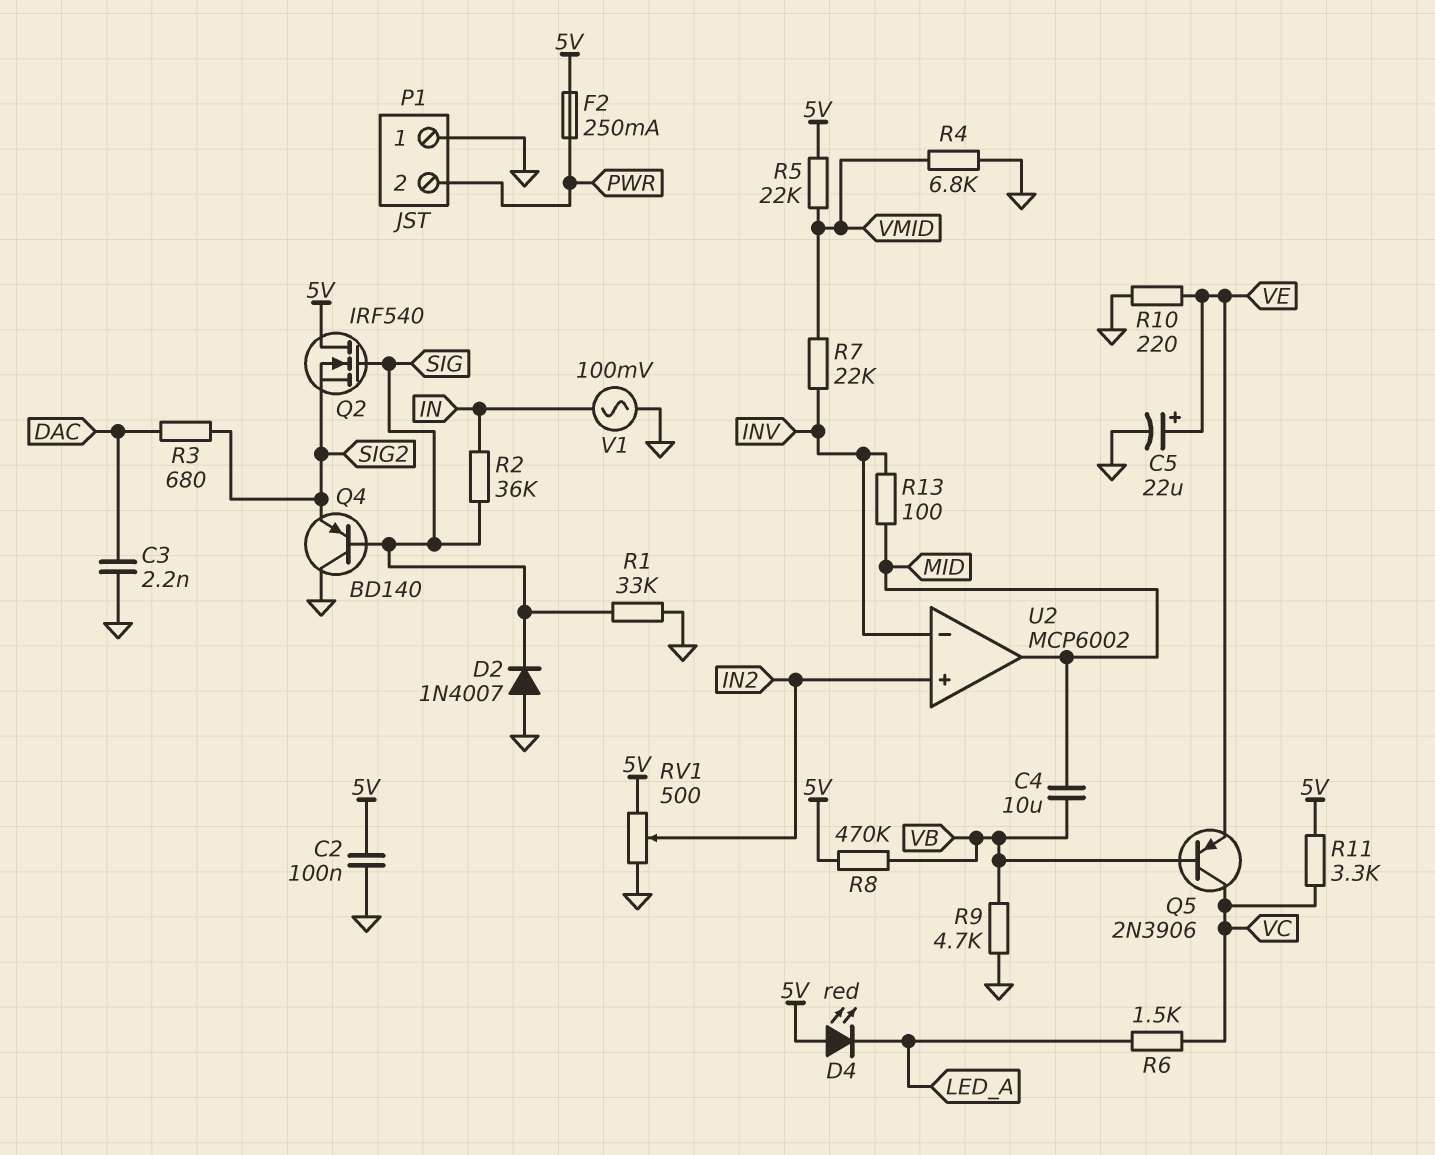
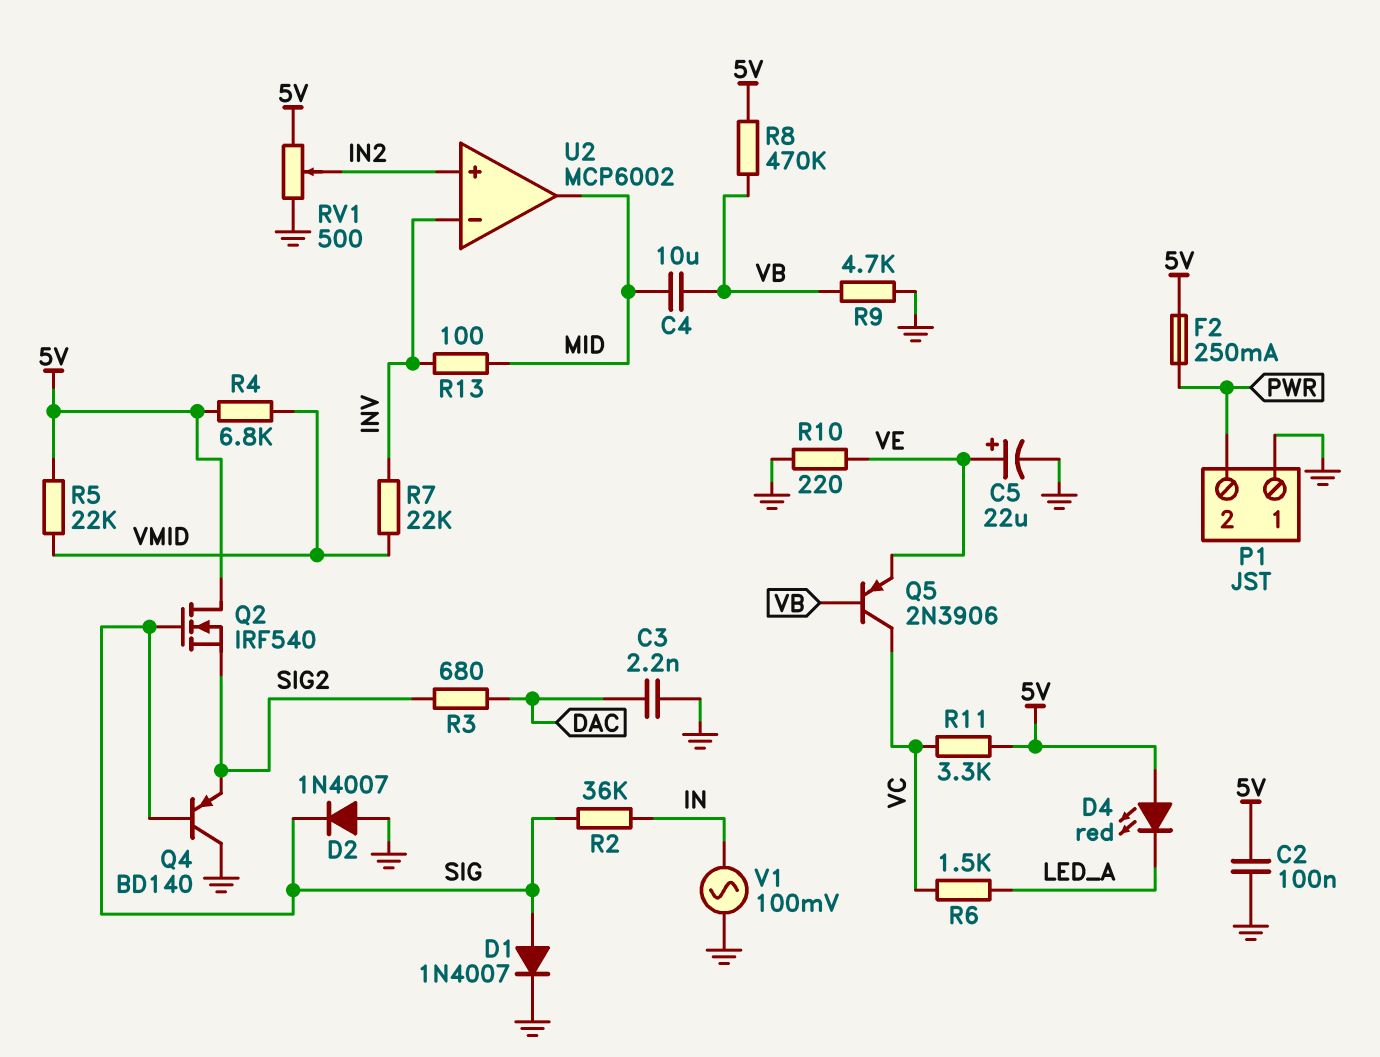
D1: none -> diode 1N4007 (A SIG, K GND)
R1: 33k (GND, SIG) -> none
R4: 6.8k (GND, VMID) -> 6.8k (5V, VMID)

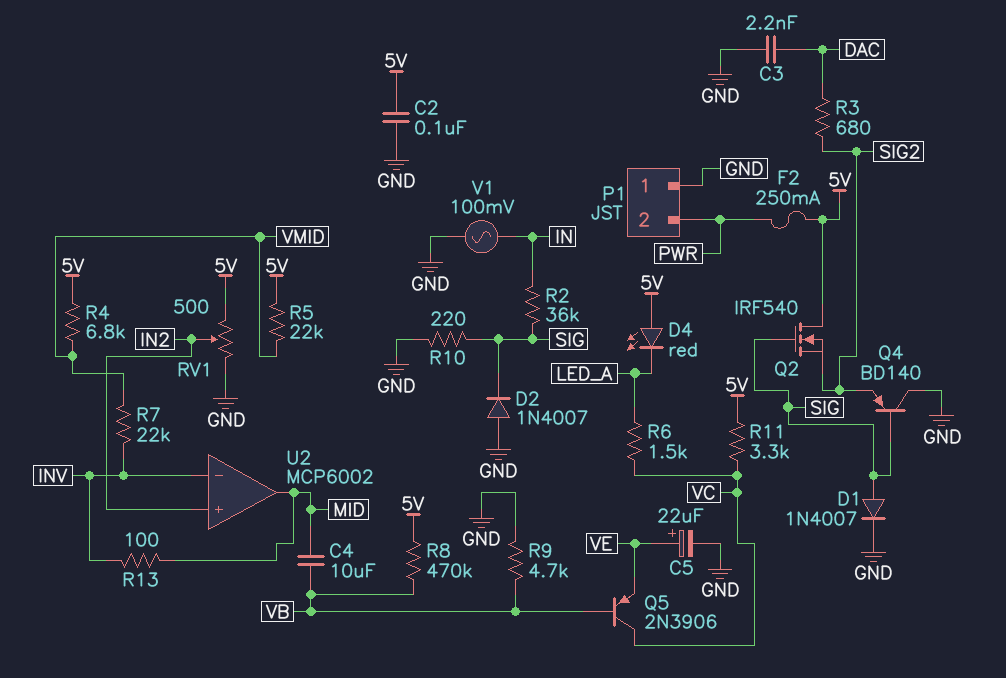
R10: 220 (GND, VE) -> 220 (GND, SIG)

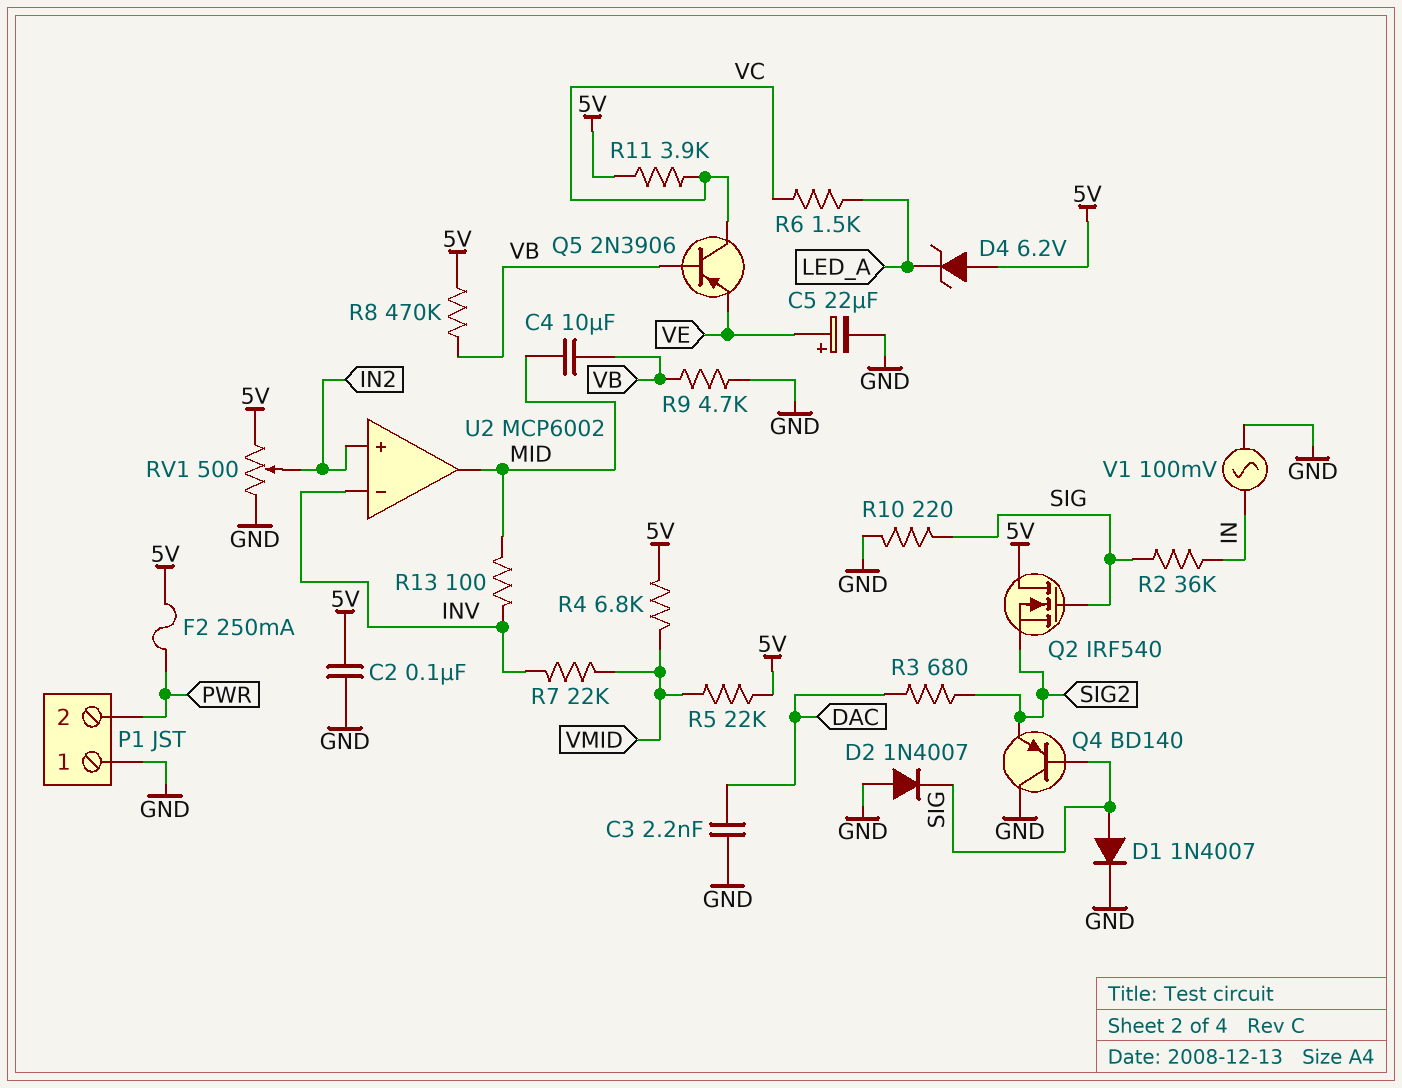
D4: LED red (A 5V, K LED_A) -> zener 6.2V (A 5V, K LED_A)
R11: 3.3k (5V, VC) -> 3.9k (5V, VC)

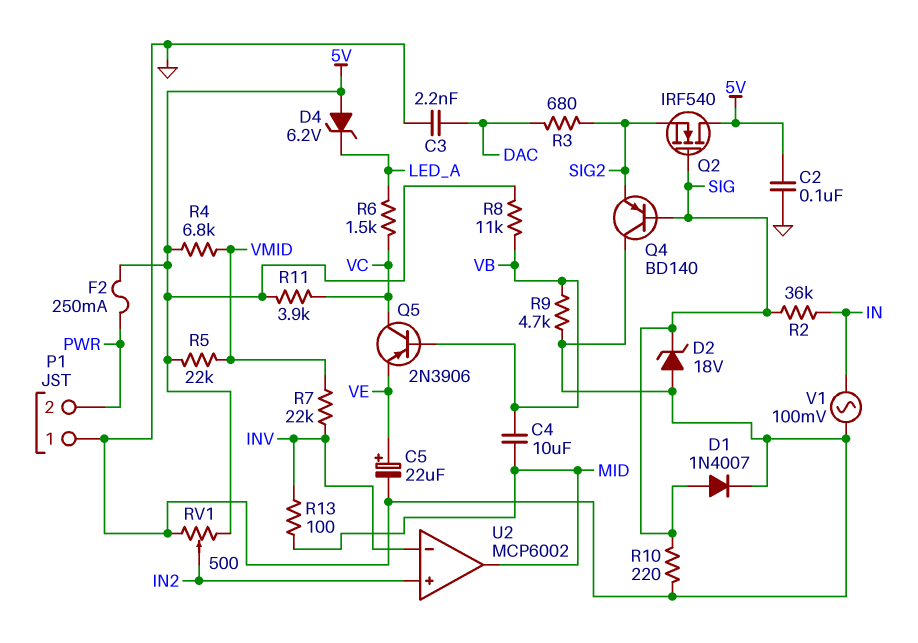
D2: diode 1N4007 (A GND, K SIG) -> zener 18V (A GND, K SIG)
R8: 470k (5V, VB) -> 11k (5V, VB)

